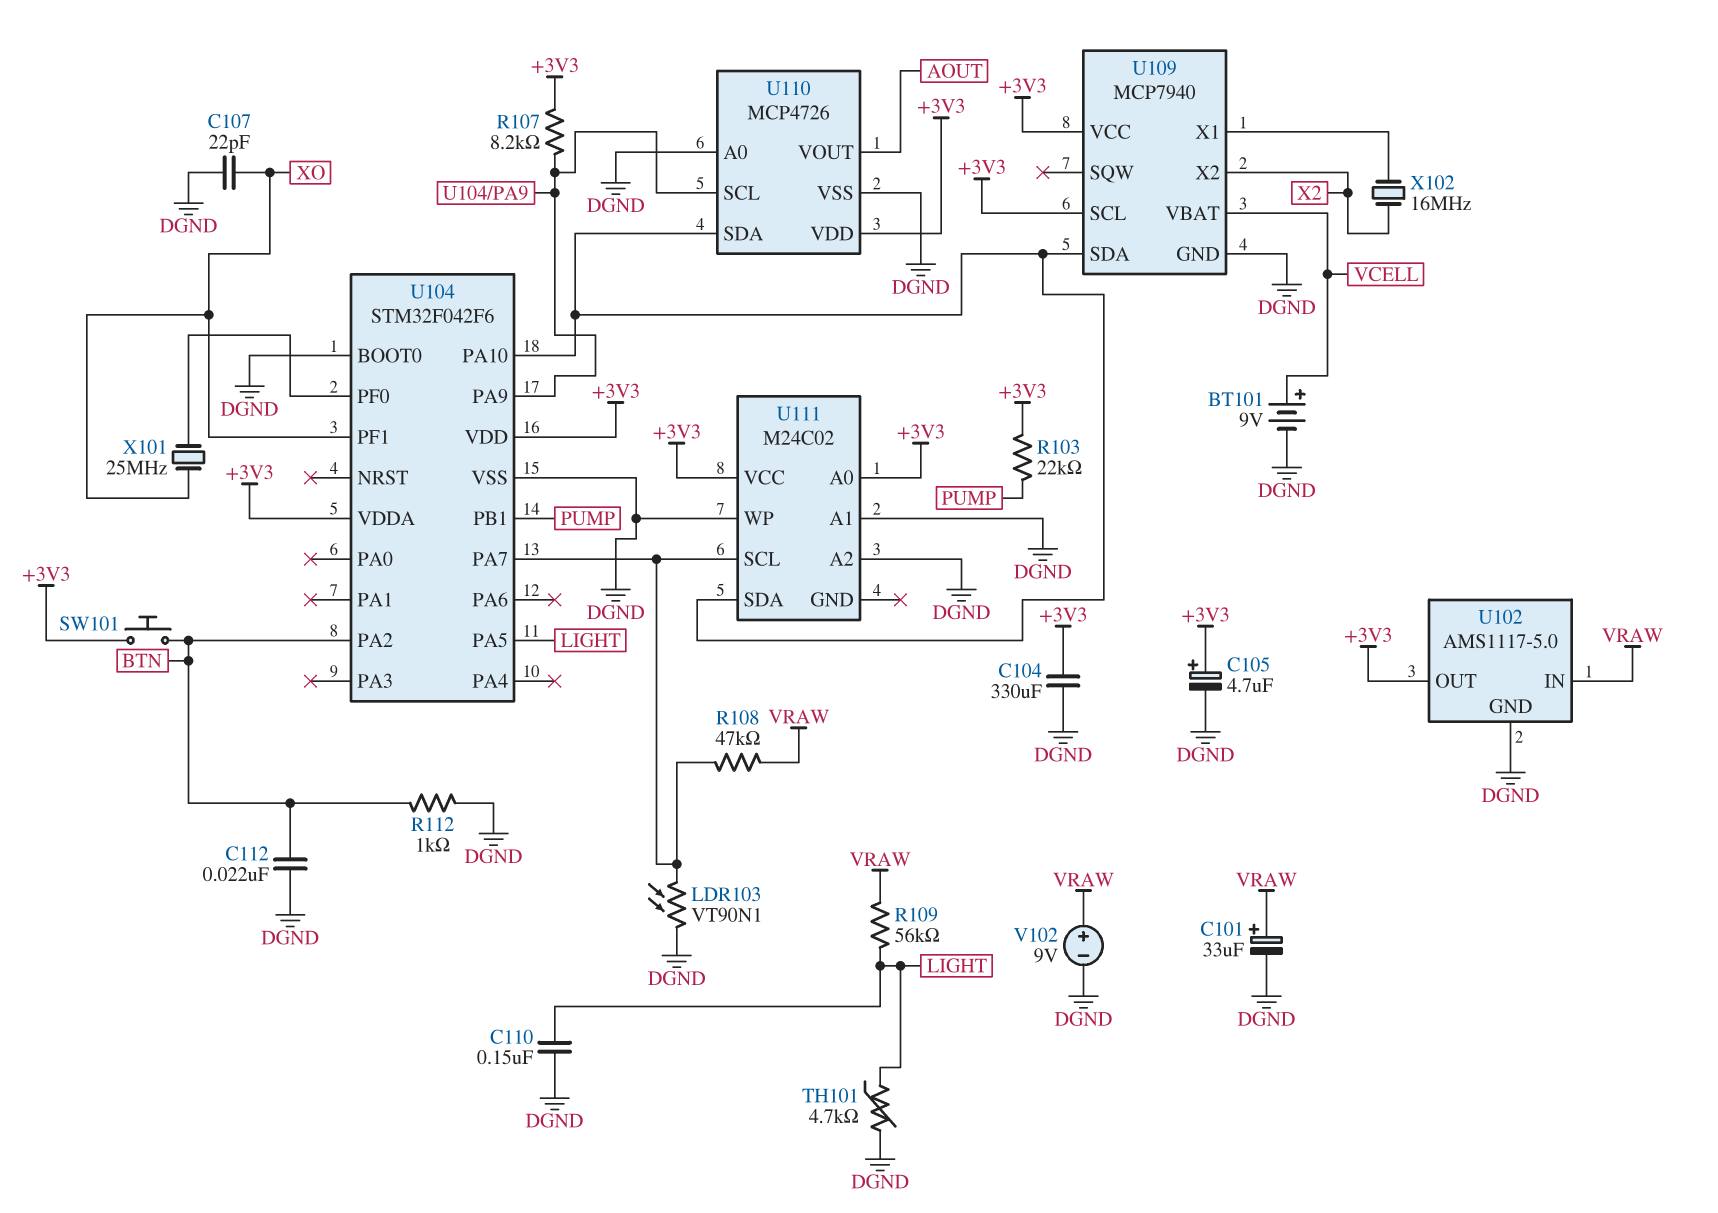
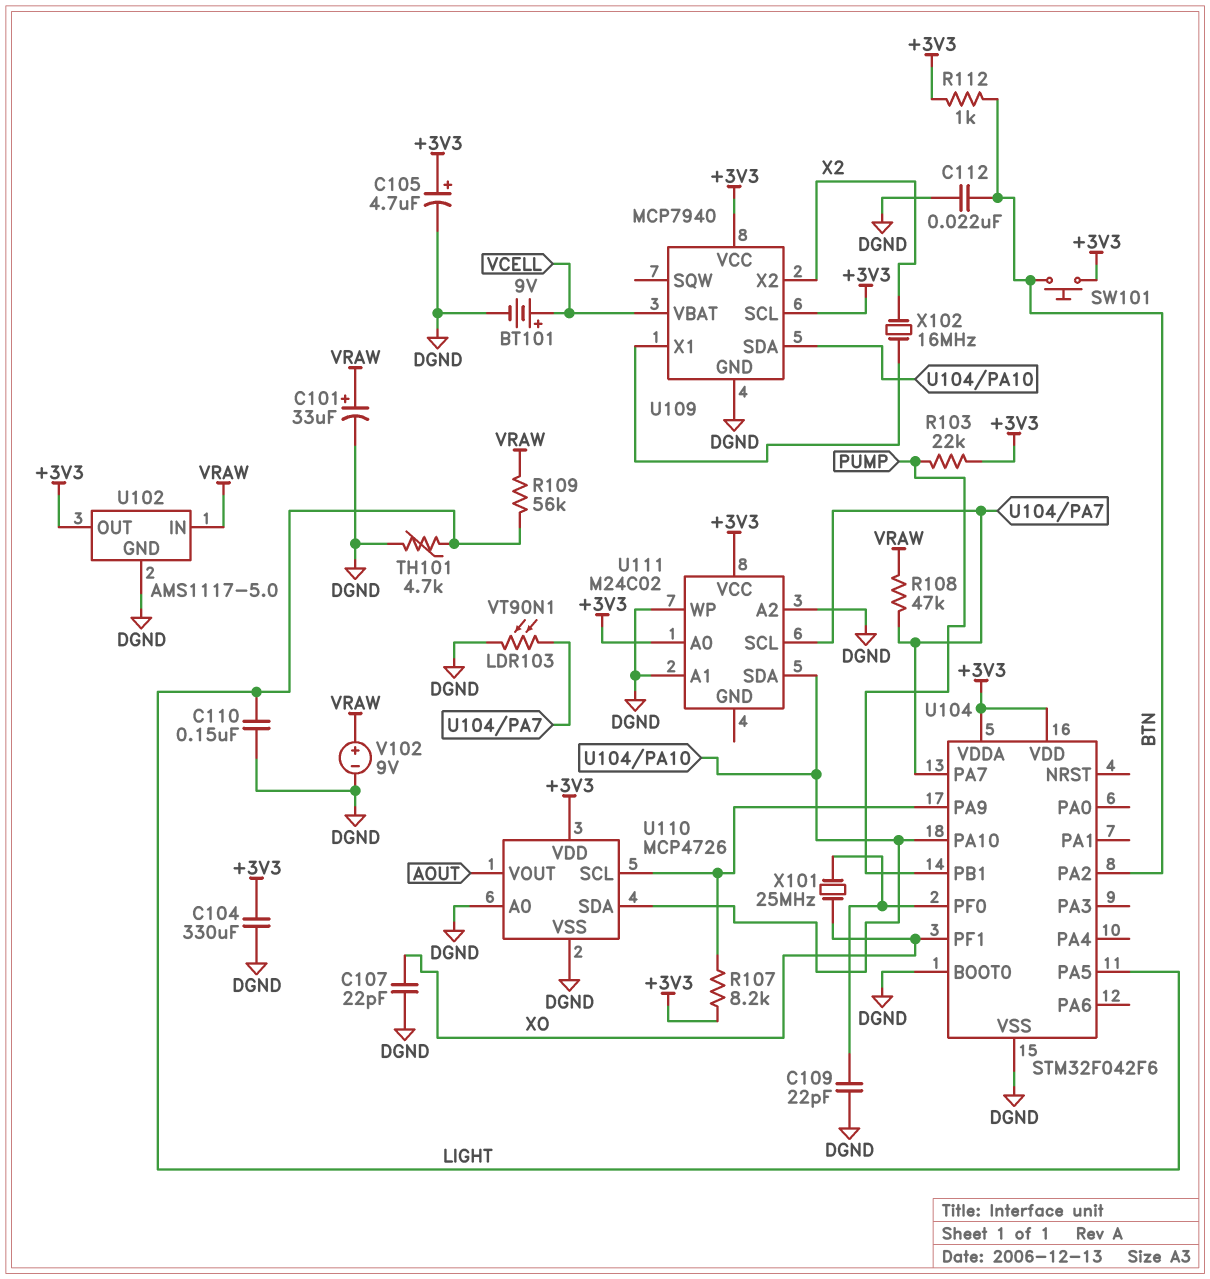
C109: none -> 22pF (DGND, U104/PF0)
R112: 1k (BTN, DGND) -> 1k (+3V3, BTN)

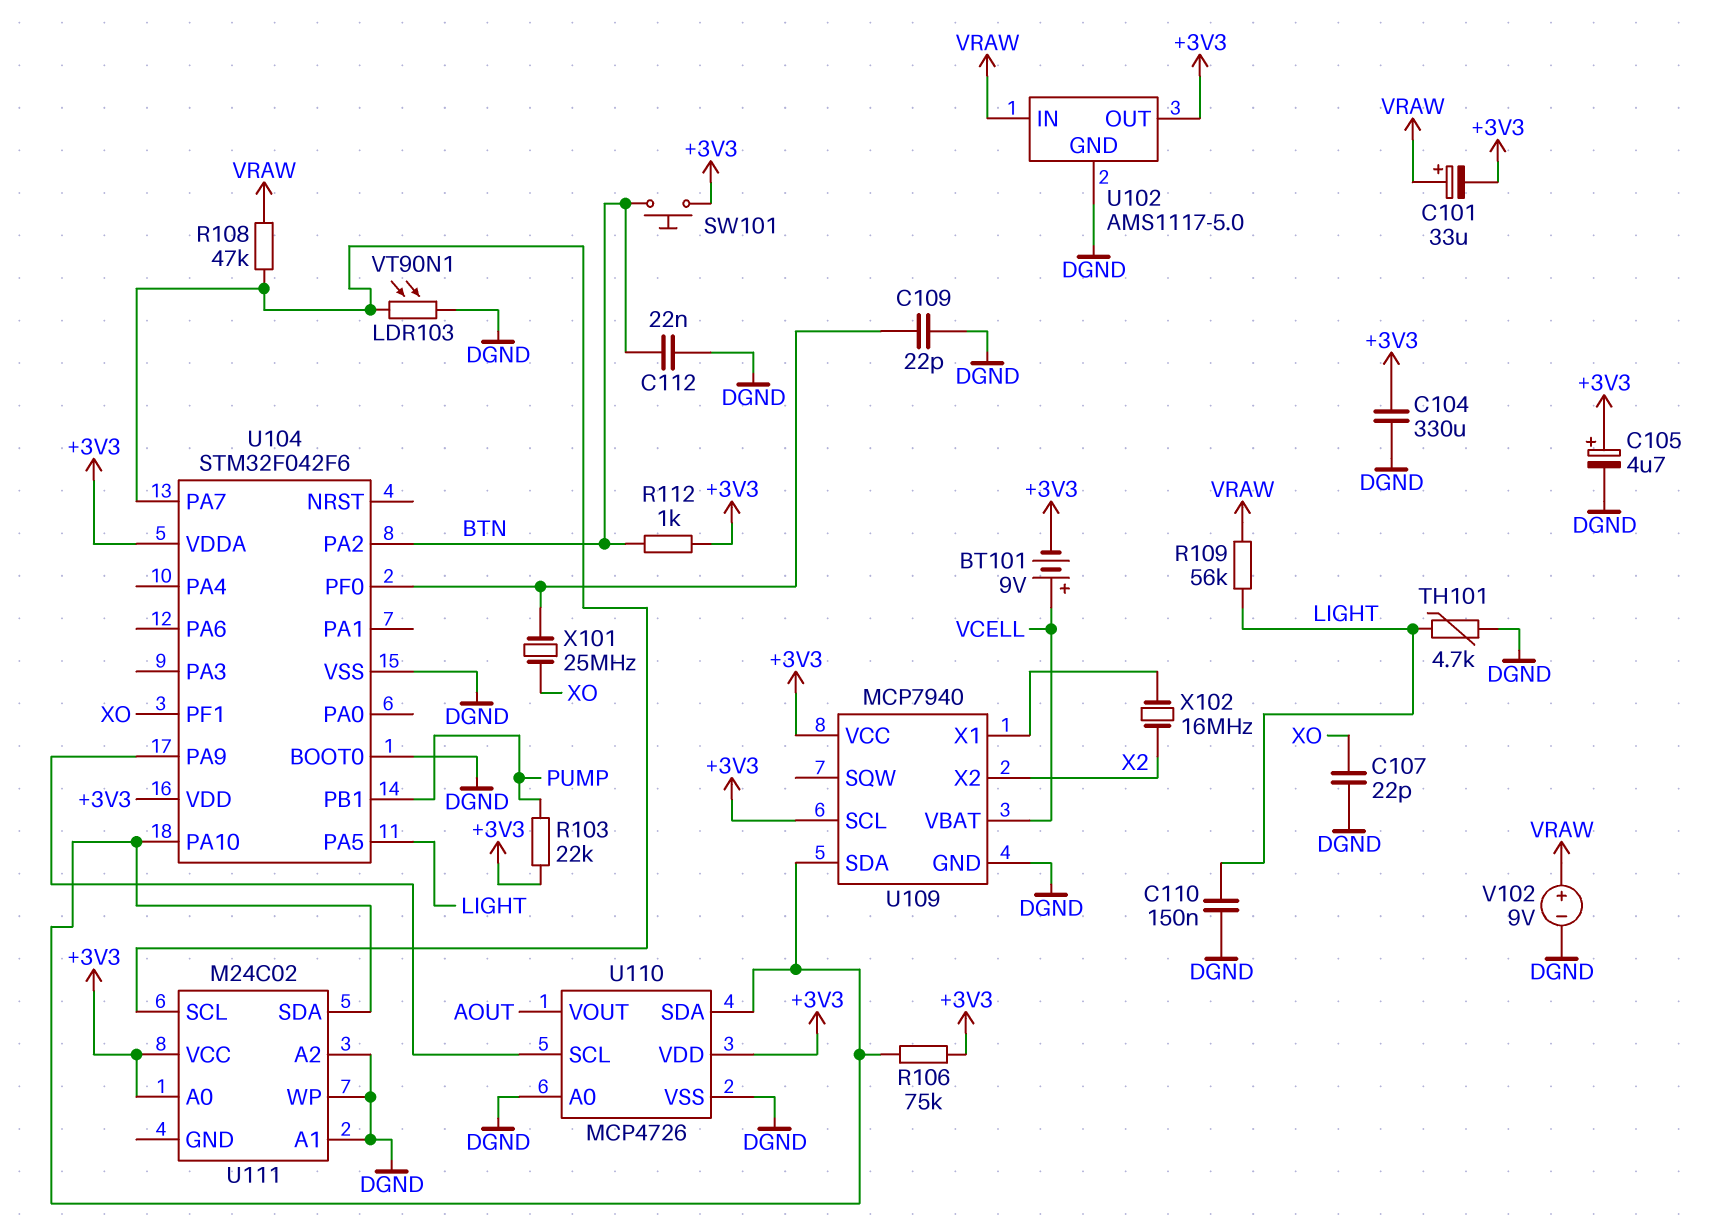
BT101: 9V (plus VCELL, minus DGND) -> 9V (plus VCELL, minus +3V3)
C101: 33uF (plus VRAW, minus DGND) -> 33uF (plus VRAW, minus +3V3)
R106: none -> 75k (+3V3, U104/PA10)
R107: 8.2k (+3V3, U104/PA9) -> none

